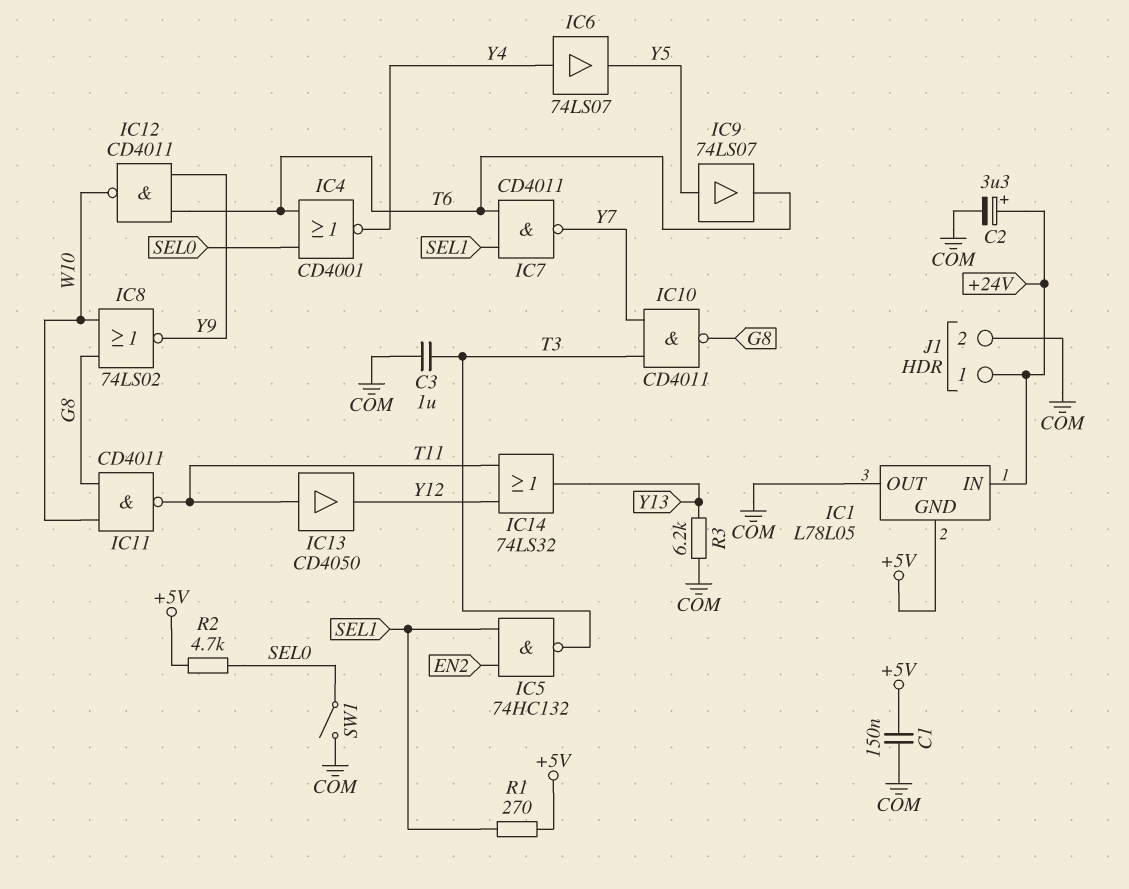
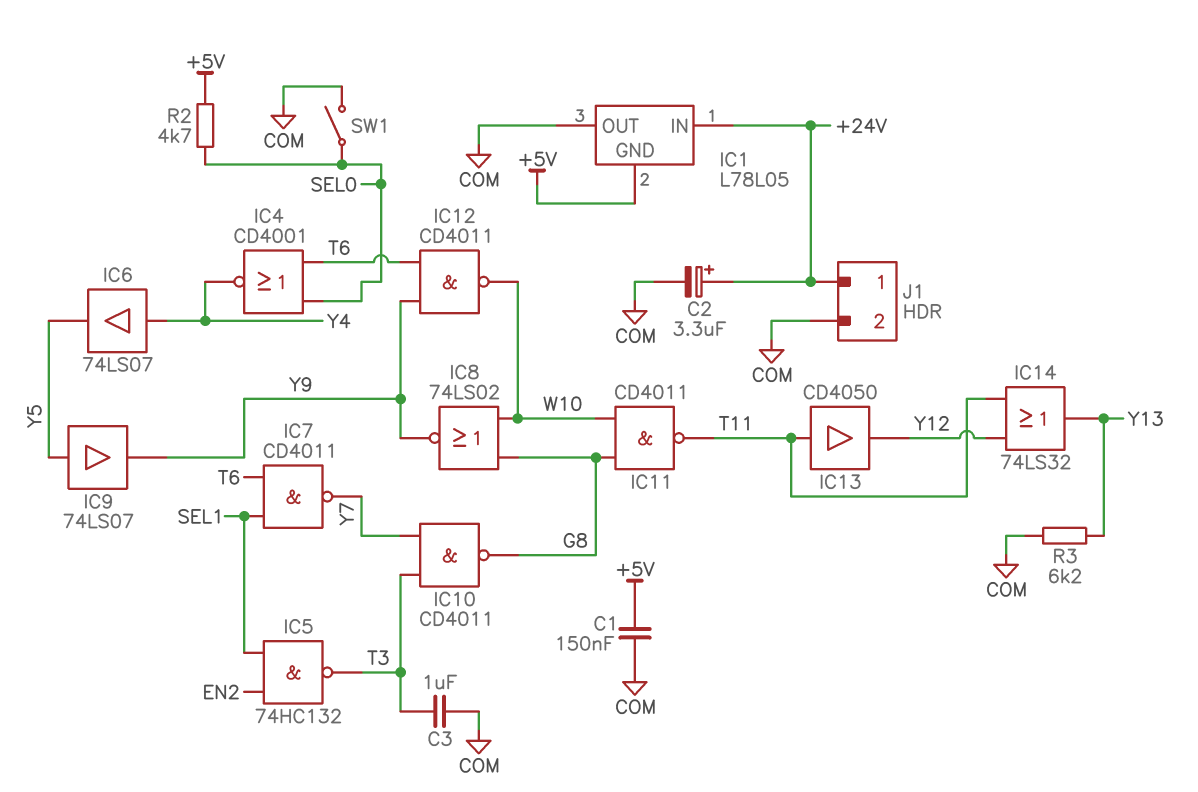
IC9: buffer 74LS07 (in Y5, out T6) -> buffer 74LS07 (in Y5, out Y9)
R1: 270 (+5V, SEL1) -> none

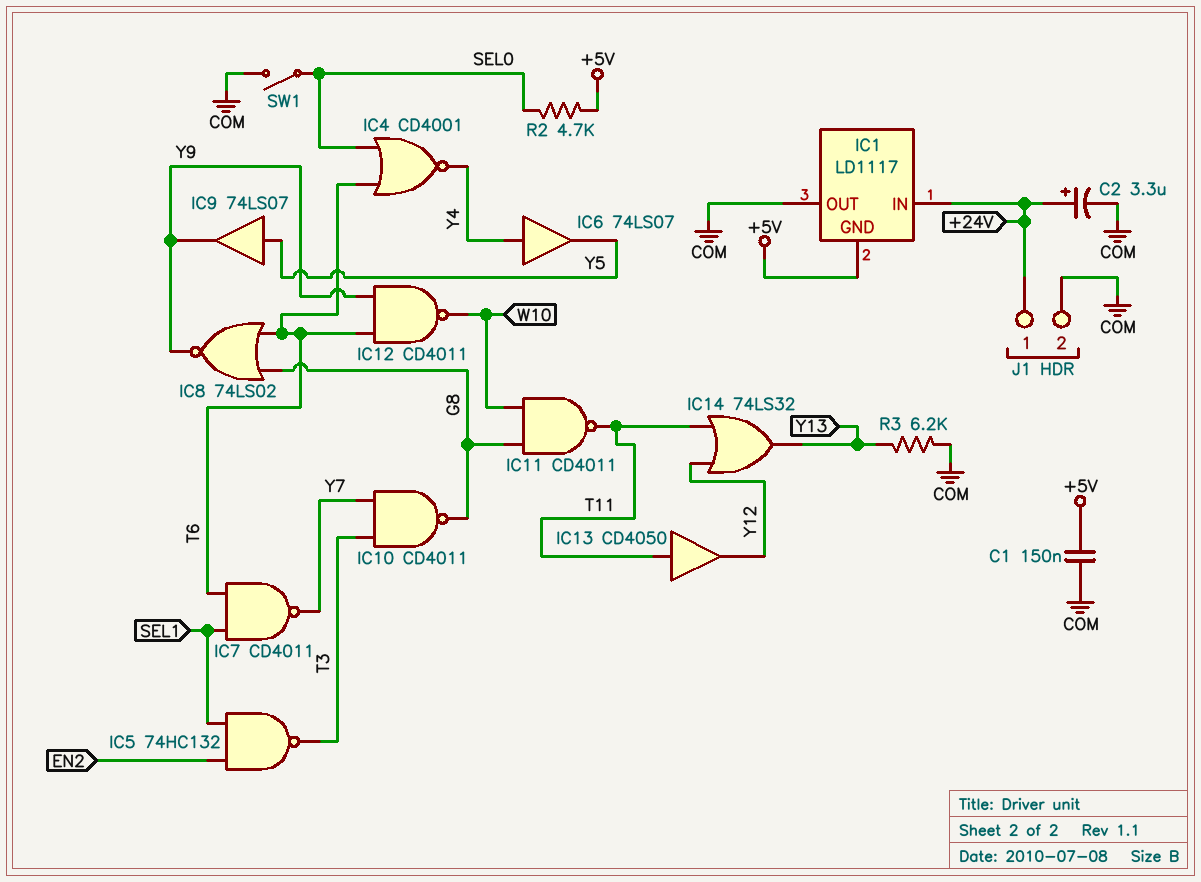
C3: 1uF (COM, T3) -> none
IC1: L78L05 -> LD1117
IC8: NOR 74LS02 (in G8, in W10, out Y9) -> NOR 74LS02 (in G8, in T6, out Y9)

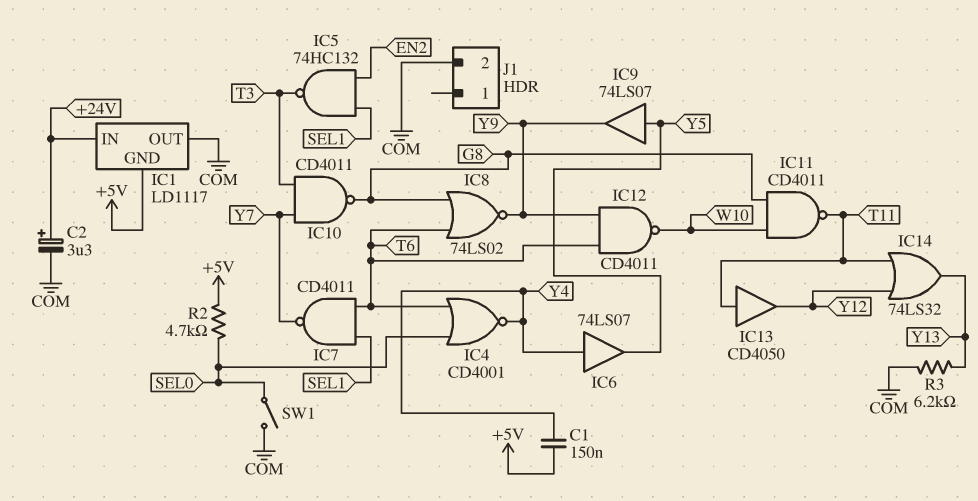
C1: 150nF (+5V, COM) -> 150nF (+5V, Y4)
J1 pin 1: +24V -> none

